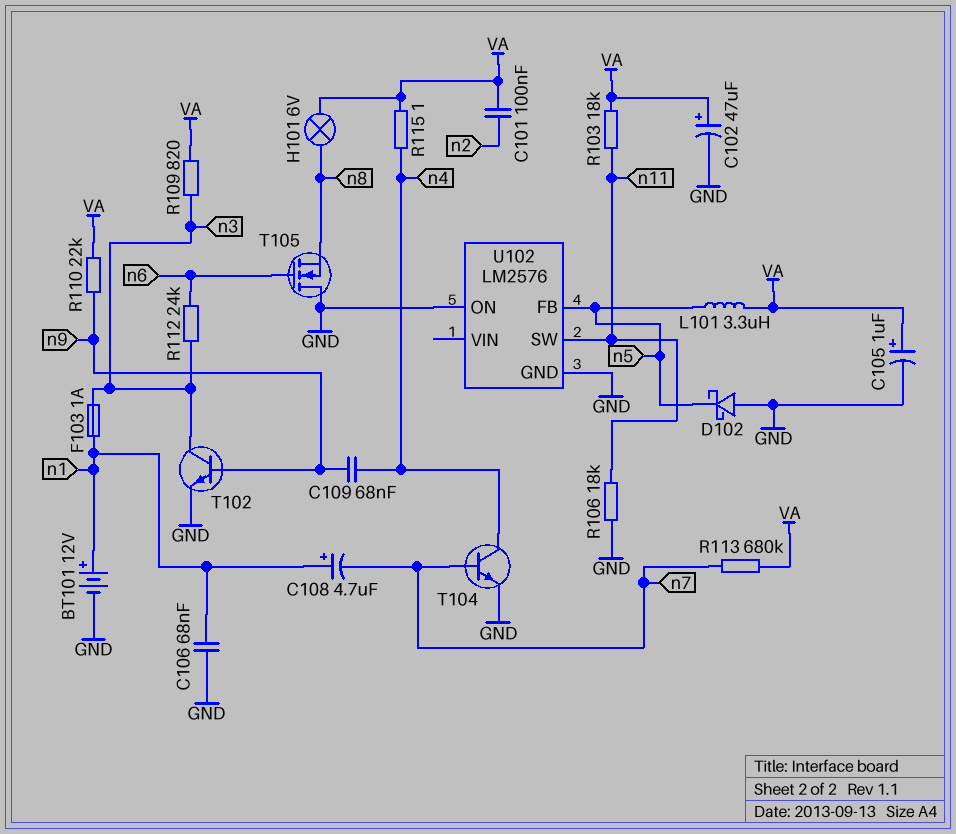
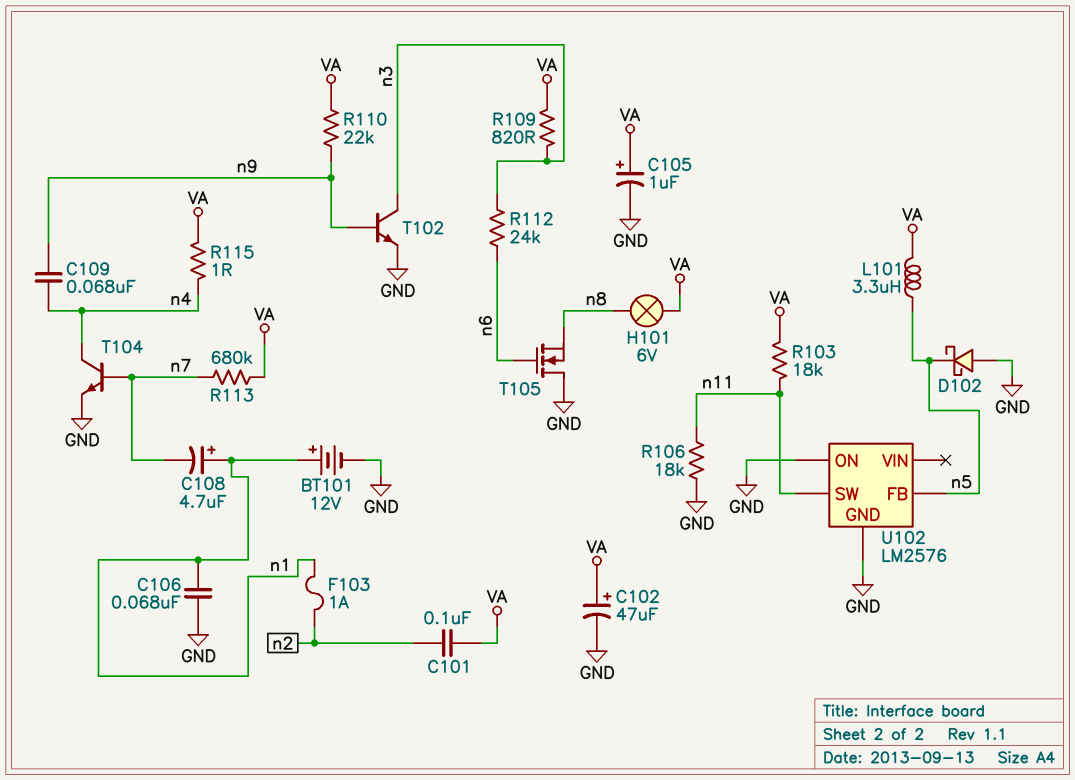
F103: 1A (n1, n3) -> 1A (n1, n2)

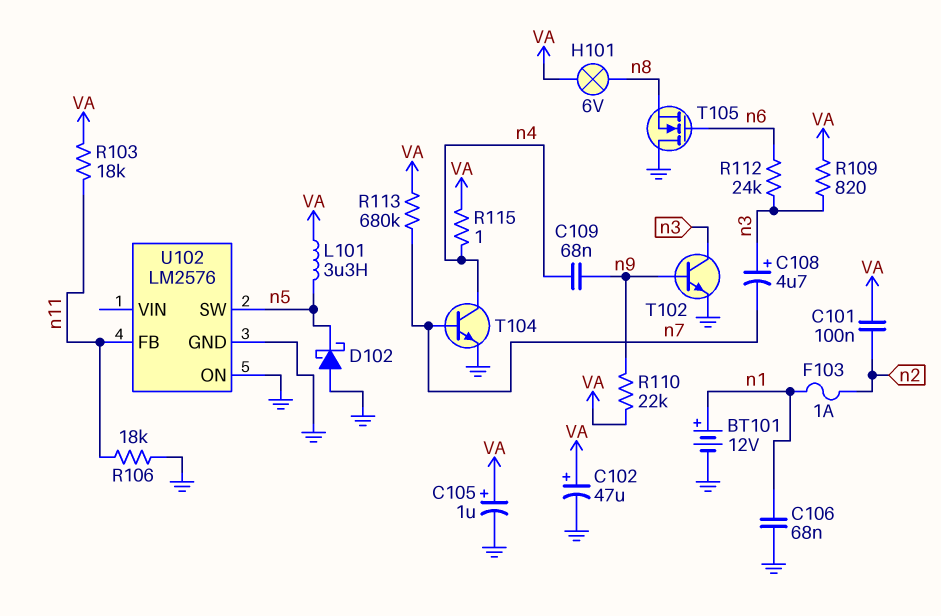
C108: 4.7uF (plus n1, minus n7) -> 4.7uF (plus n3, minus n7)
U102 pin FB: n5 -> n11
U102 pin SW: n11 -> n5

